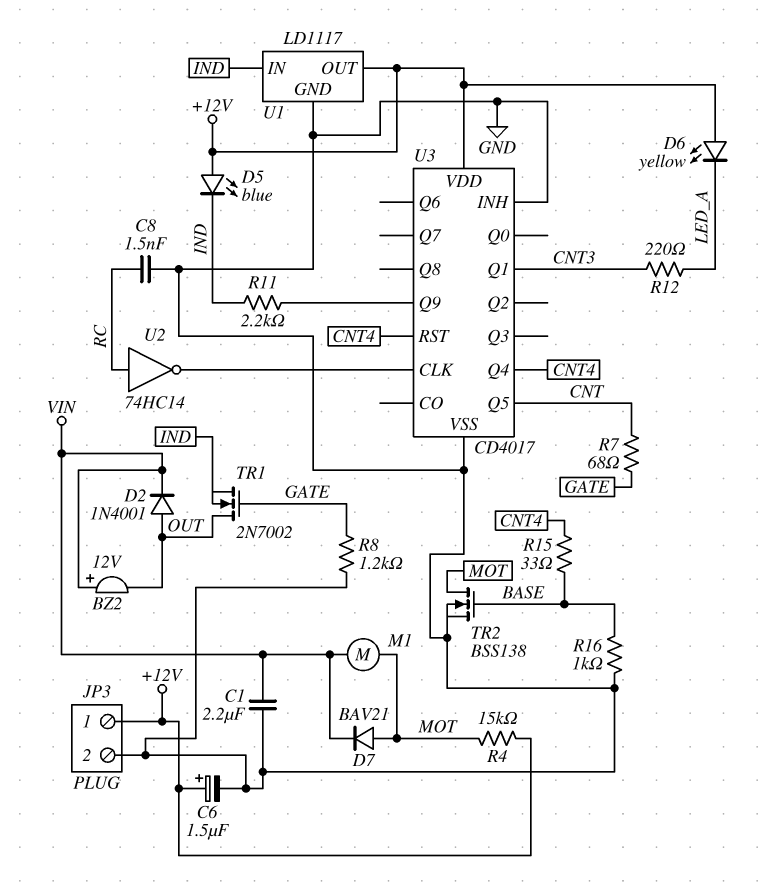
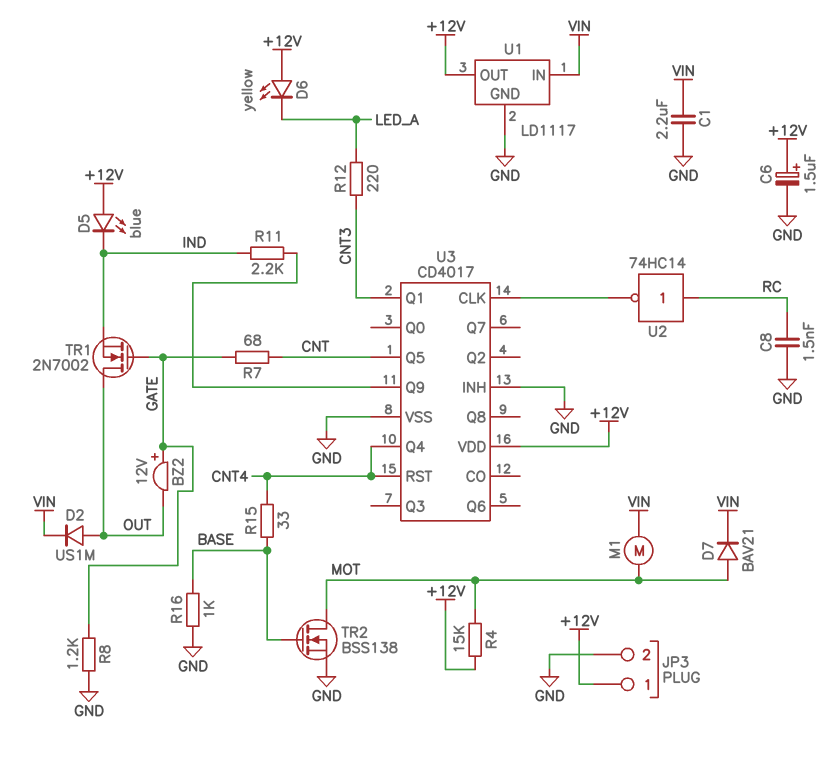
BZ2: buzzer 12V (plus VIN, minus OUT) -> buzzer 12V (plus GATE, minus OUT)
D2: diode 1N4001 (A OUT, K VIN) -> diode US1M (A OUT, K VIN)
U1 pin IN: IND -> VIN

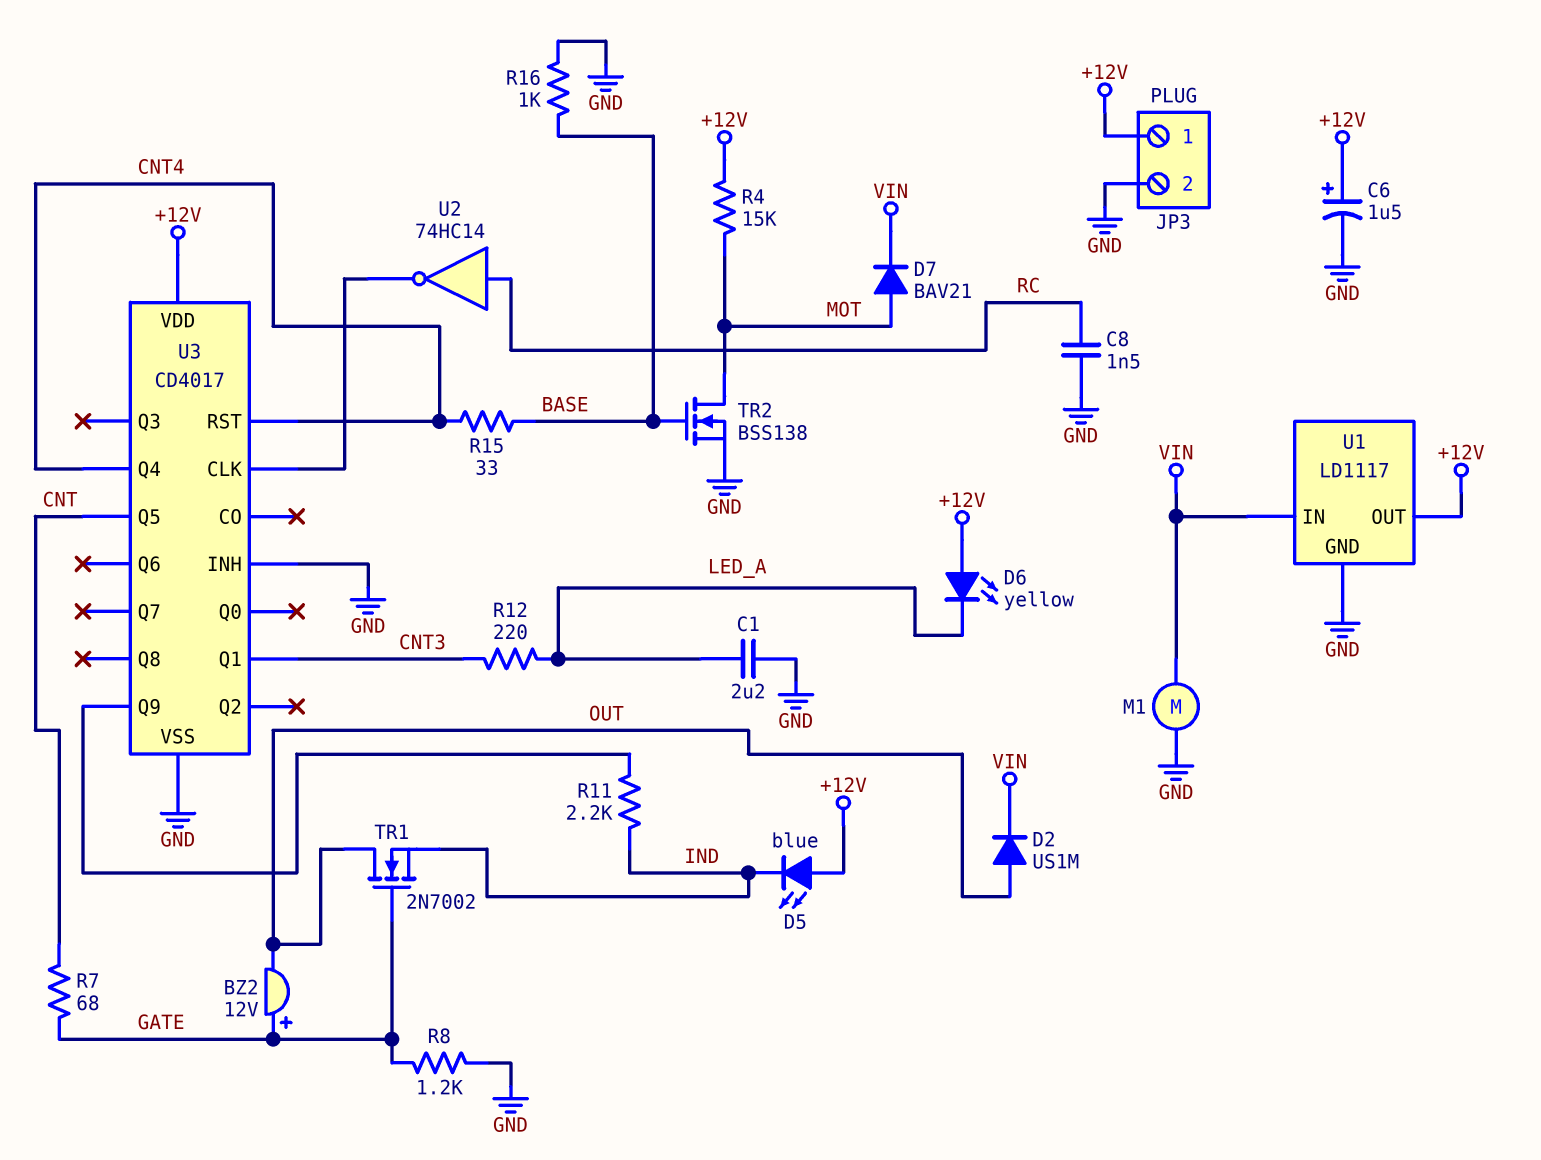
C1: 2.2uF (GND, VIN) -> 2.2uF (GND, LED_A)
M1: motor (MOT, VIN) -> motor (GND, VIN)

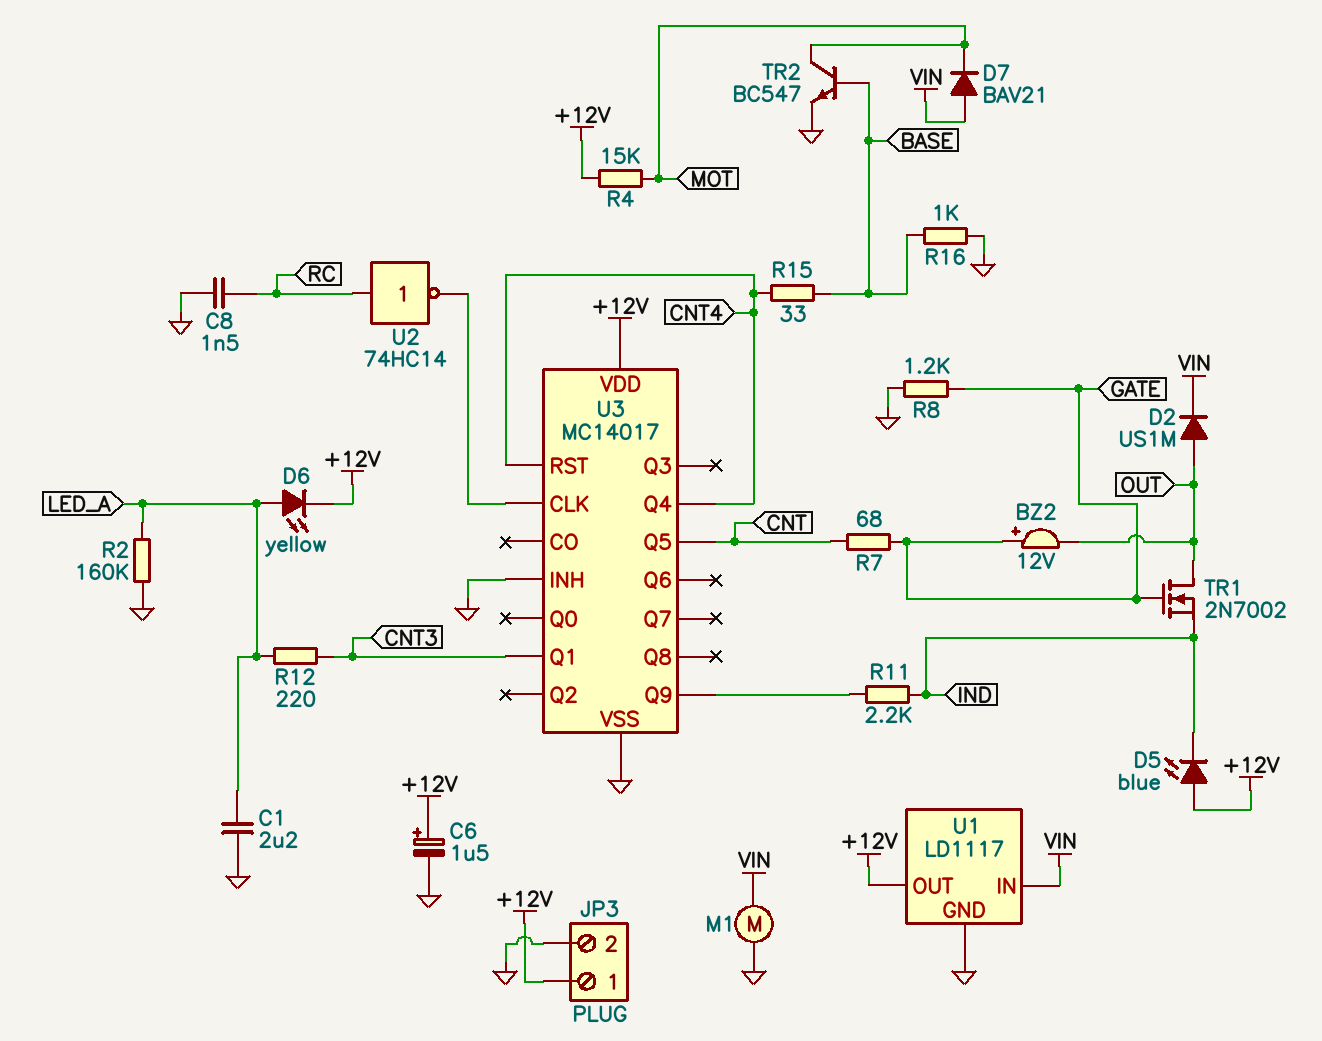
D6: LED yellow (A +12V, K LED_A) -> LED yellow (A LED_A, K +12V)
D7: diode BAV21 (A MOT, K VIN) -> diode BAV21 (A VIN, K MOT)
R2: none -> 160k (GND, LED_A)
TR2: NMOS BSS138 (G BASE, D MOT, S GND) -> NPN BC547 (B BASE, C MOT, E GND)
U3: CD4017 -> MC14017

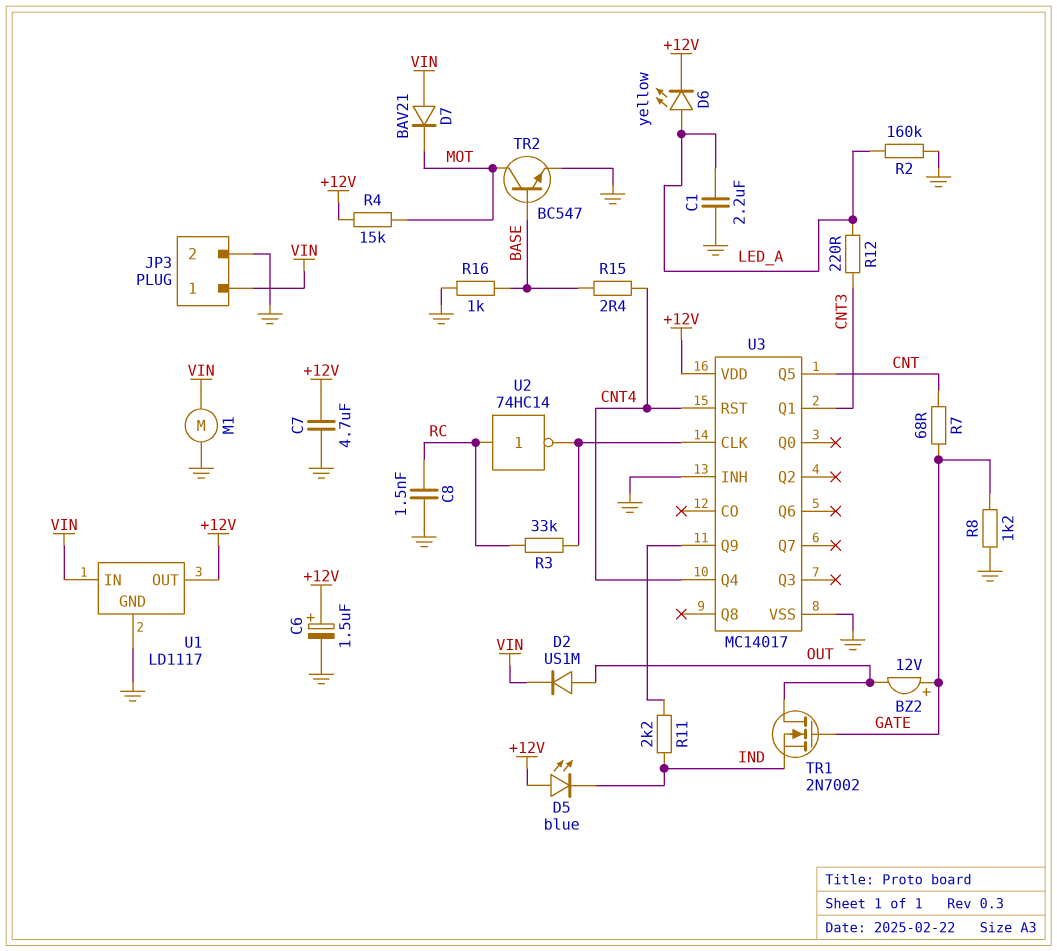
C7: none -> 4.7uF (+12V, GND)
JP3 pin 1: +12V -> VIN
R3: none -> 33k (RC, U3/CLK)
R15: 33 (BASE, CNT4) -> 2.4 (BASE, CNT4)

